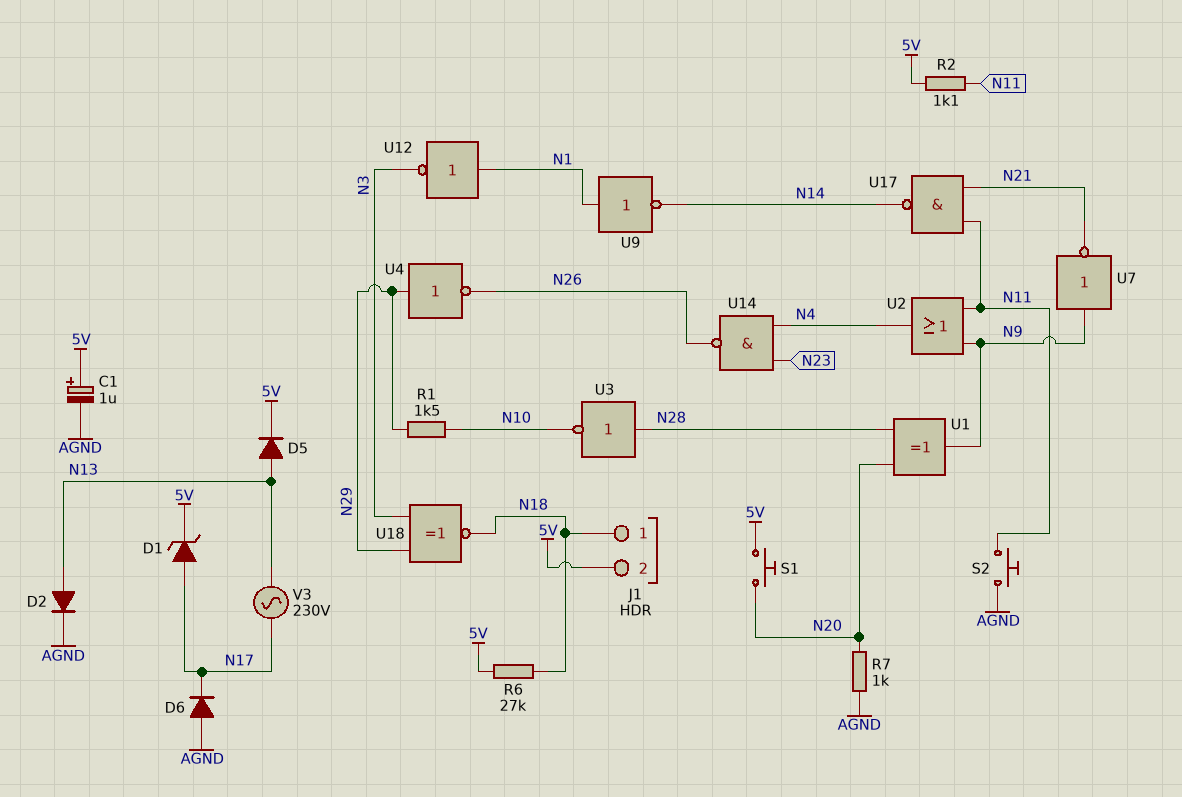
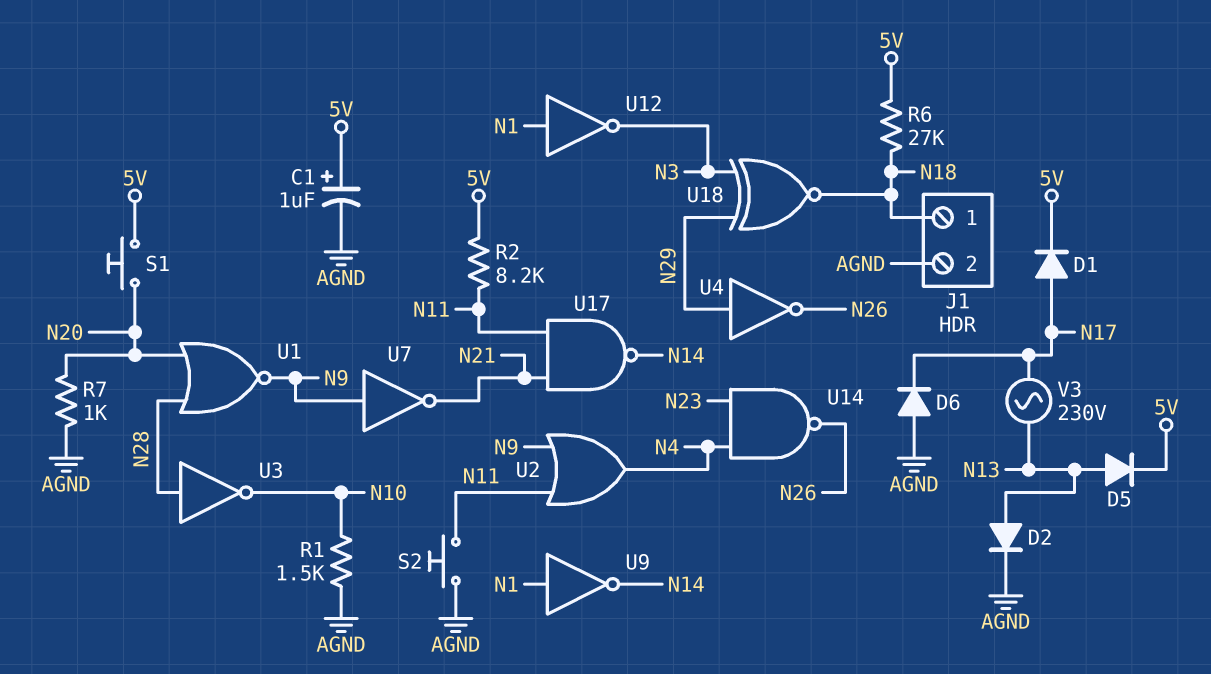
D1: zener (A N17, K 5V) -> diode (A N17, K 5V)
J1 pin 2: 5V -> AGND
R1: 1.5k (N10, N29) -> 1.5k (AGND, N10)
R2: 1.1k (5V, N11) -> 8.2k (5V, N11)
U1: XOR (in N20, in N28, out N9) -> NOR (in N20, in N28, out N9)

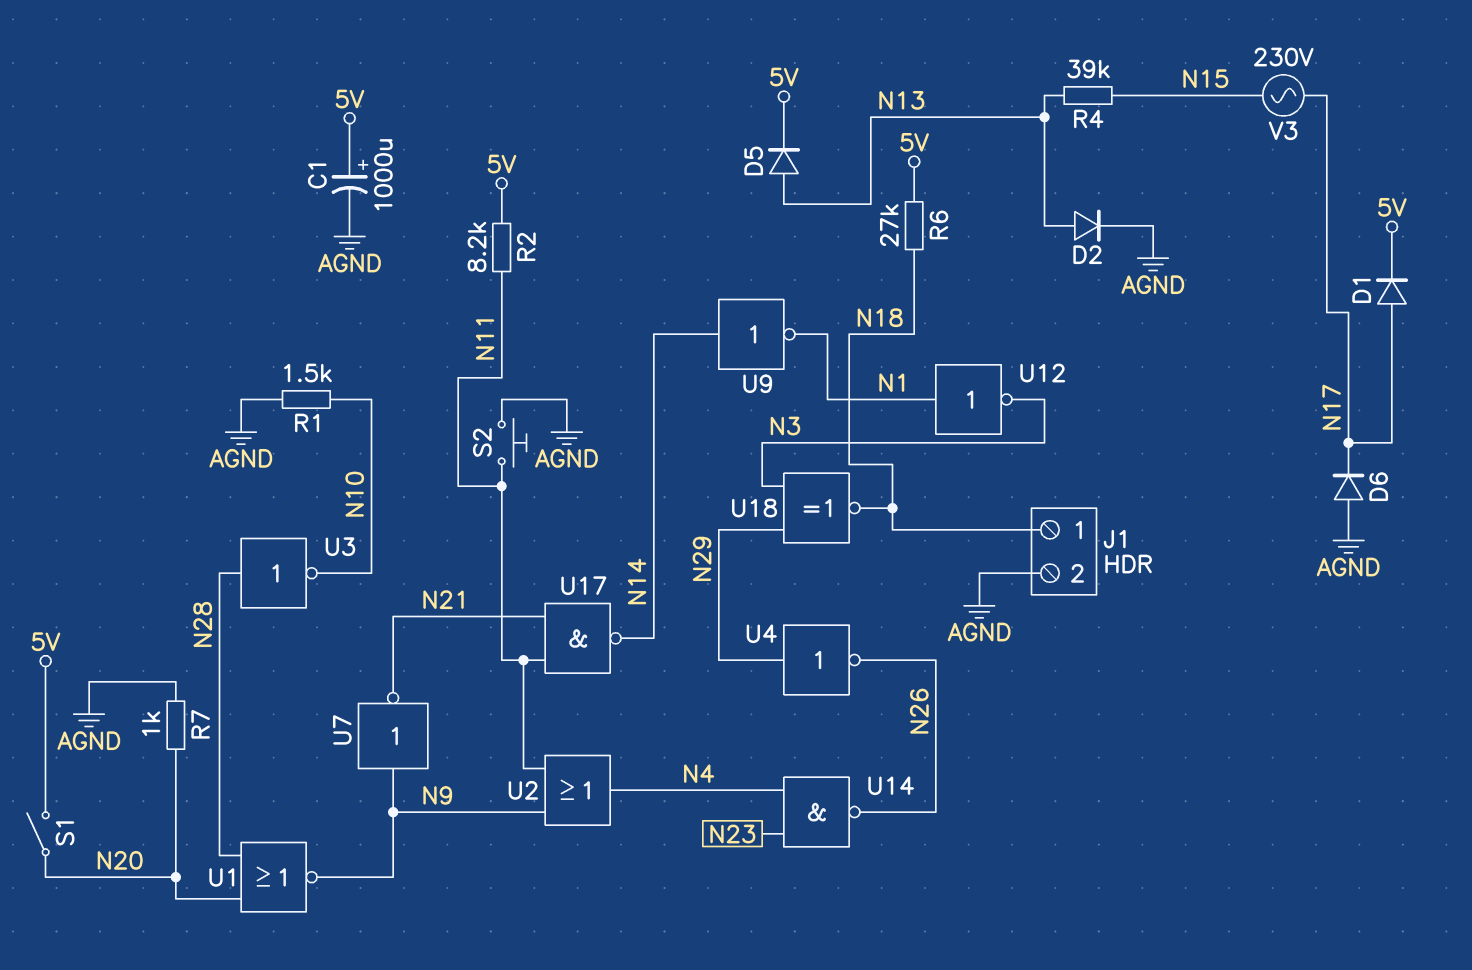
C1: 1uF (plus 5V, minus AGND) -> 1000uF (plus 5V, minus AGND)
R4: none -> 39k (N13, N15)
S1: button (5V, N20) -> switch (5V, N20)
U9: NOT (in N1, out N14) -> NOT (in N14, out N1)
V3: AC 230V (N13, N17) -> AC 230V (N15, N17)

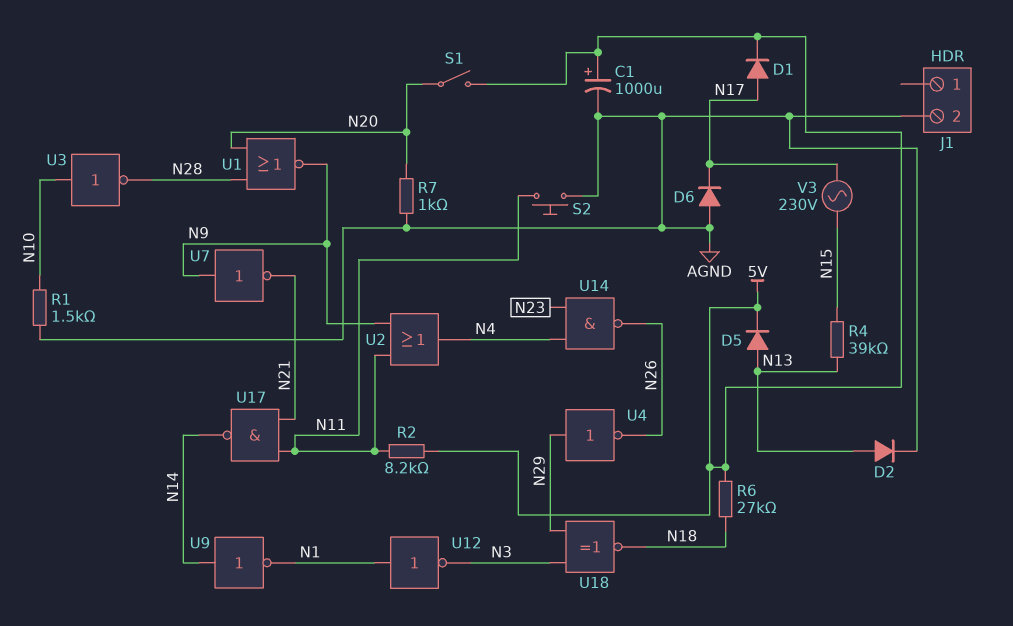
J1 pin 1: N18 -> none
U3: NOT (in N28, out N10) -> NOT (in N10, out N28)

